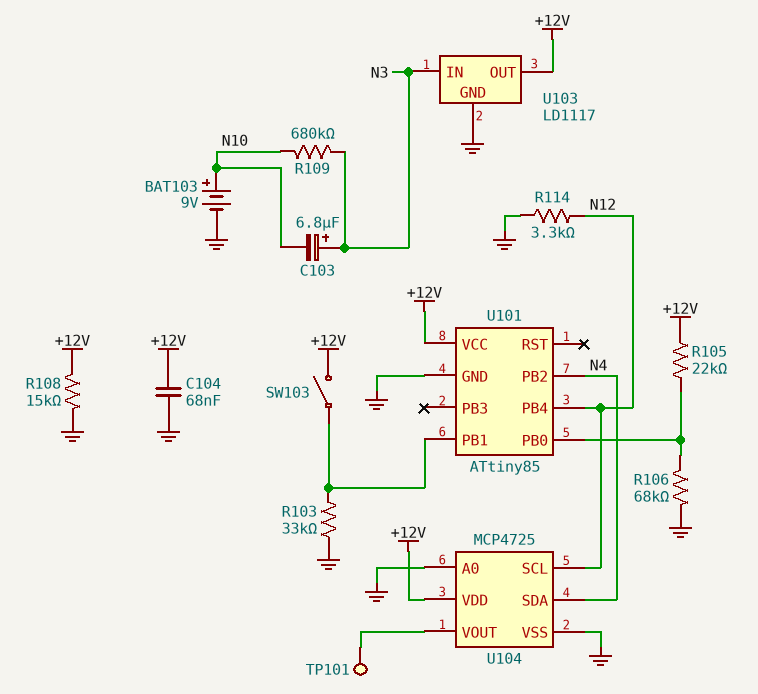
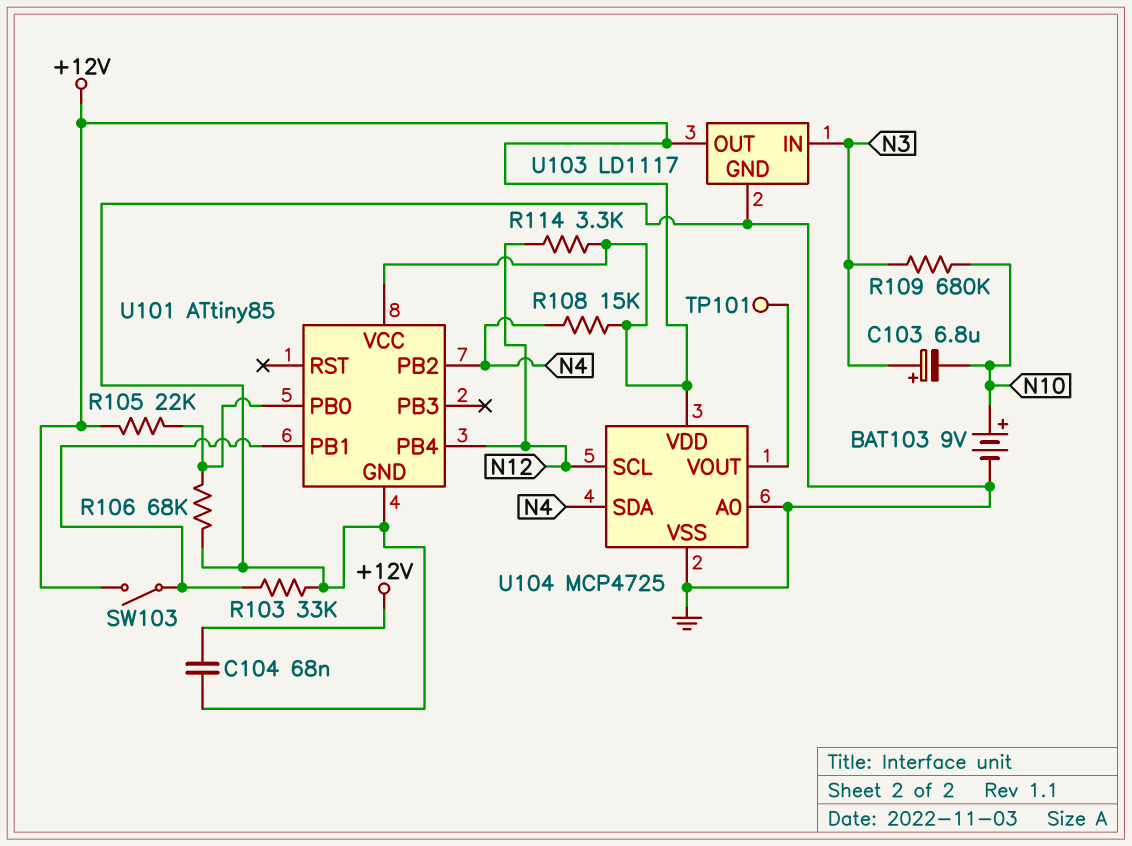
R108: 15k (+12V, GND) -> 15k (+12V, N4)
R114: 3.3k (GND, N12) -> 3.3k (+12V, N12)

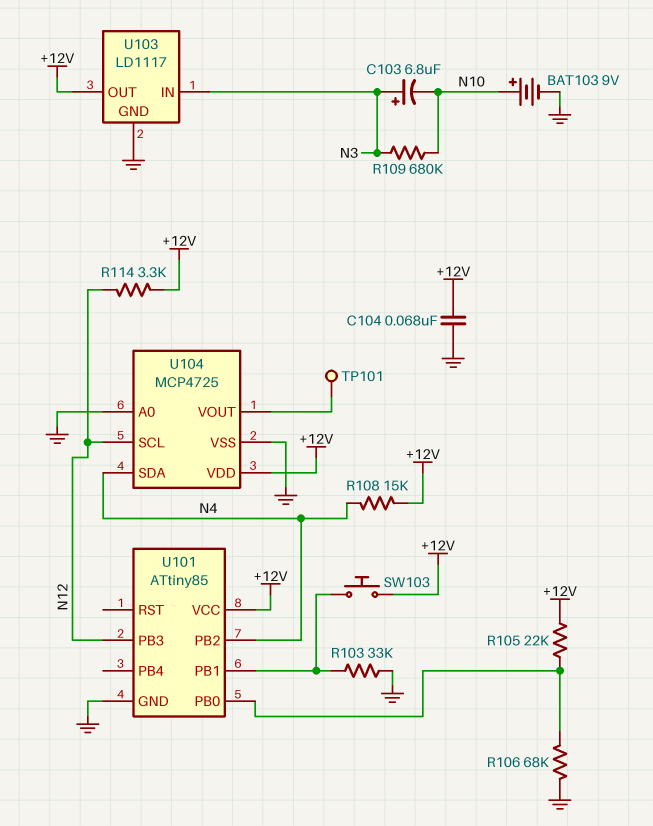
SW103: switch (+12V, U101/PB1) -> button (+12V, U101/PB1)
U101 pin PB3: none -> N12
U101 pin PB4: N12 -> none

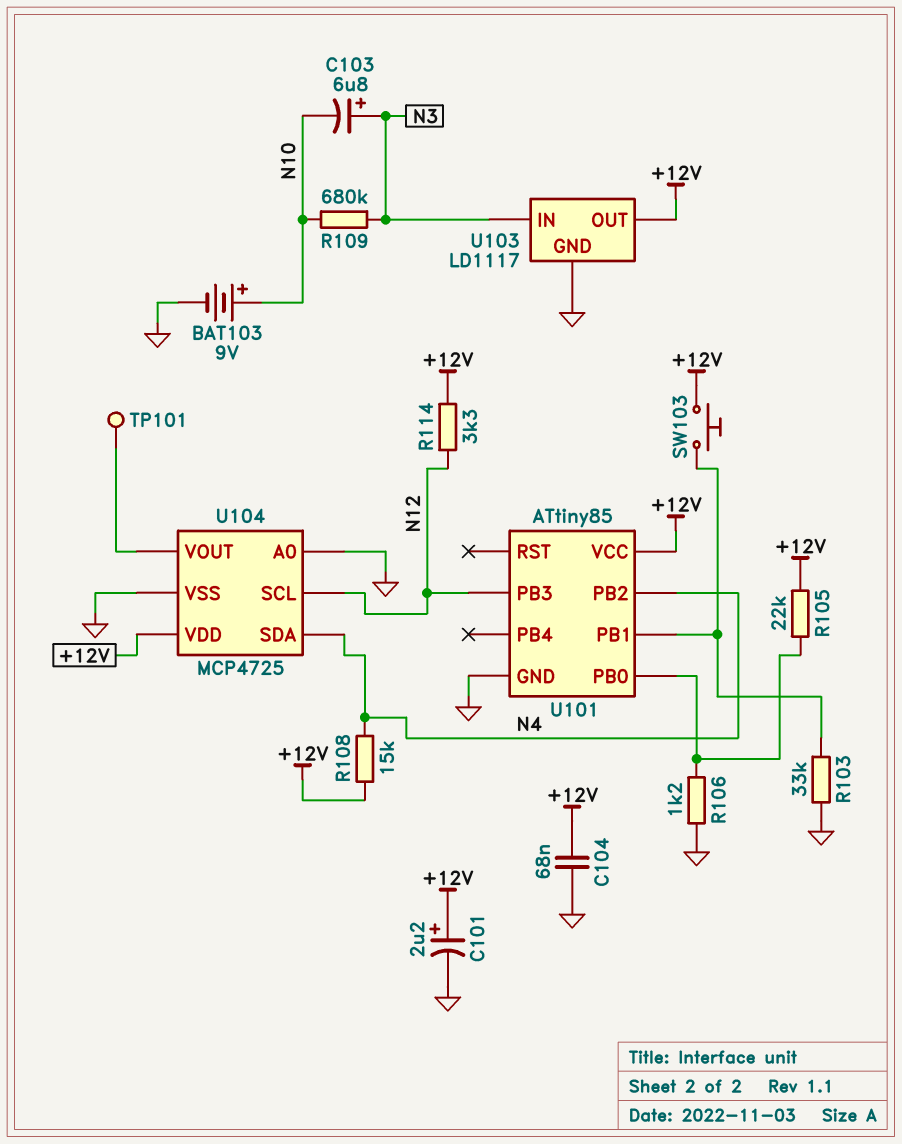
C101: none -> 2.2uF (plus +12V, minus GND)
R106: 68k (GND, U101/PB0) -> 1.2k (GND, U101/PB0)

